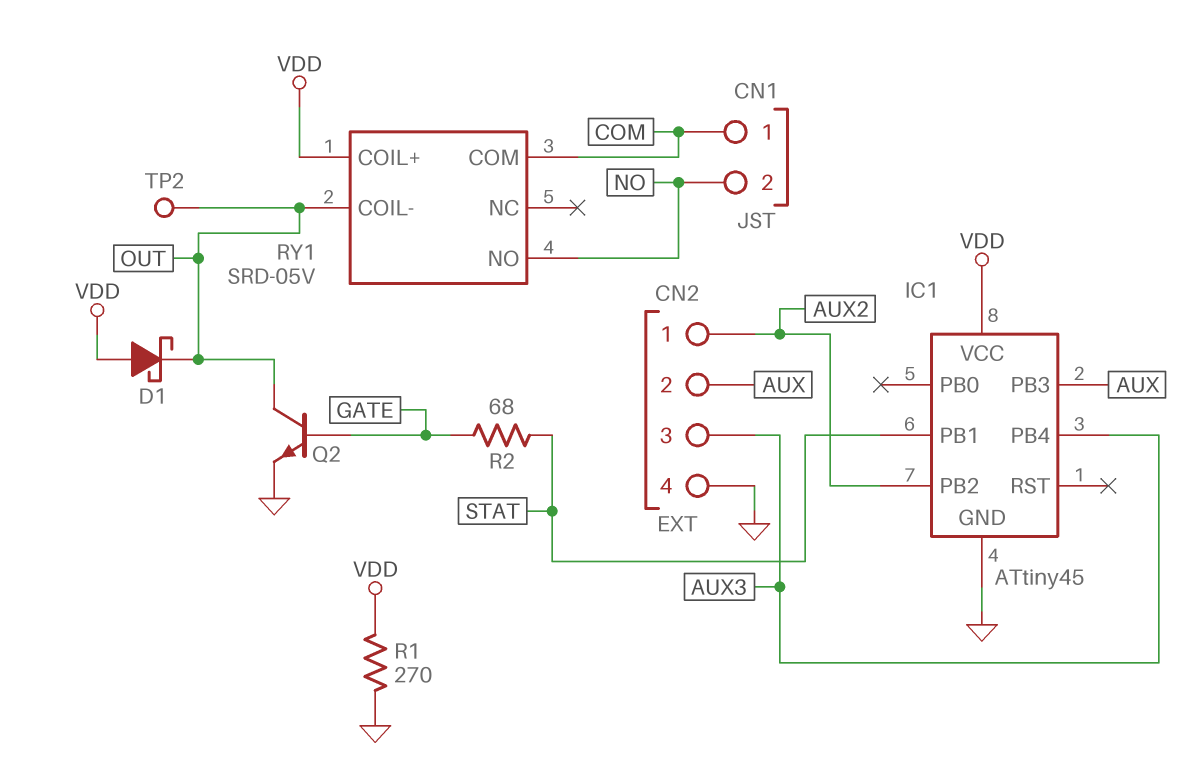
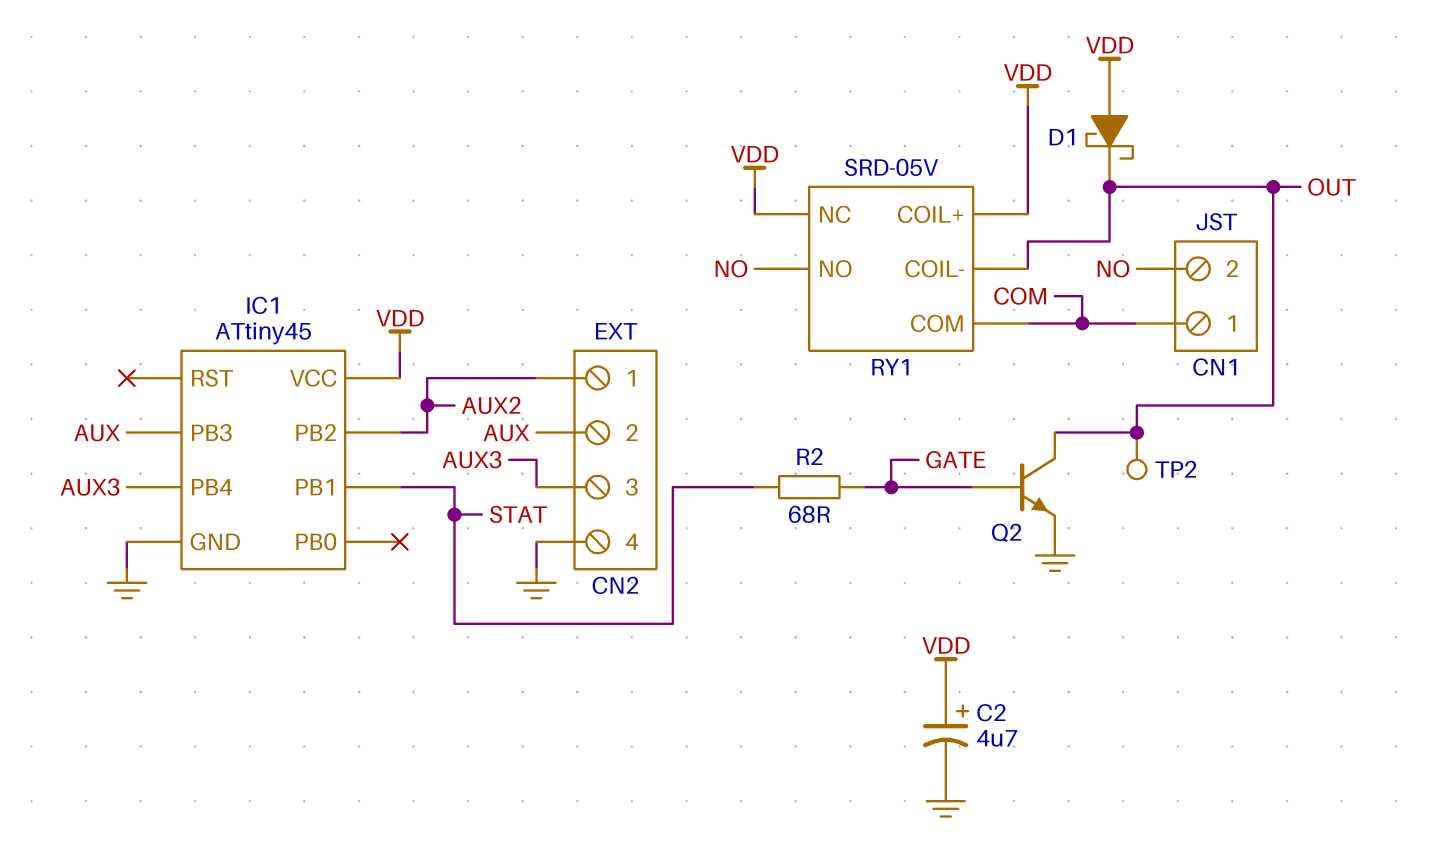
C2: none -> 4.7uF (plus VDD, minus GND)
R1: 270 (GND, VDD) -> none
RY1 pin NC: none -> VDD

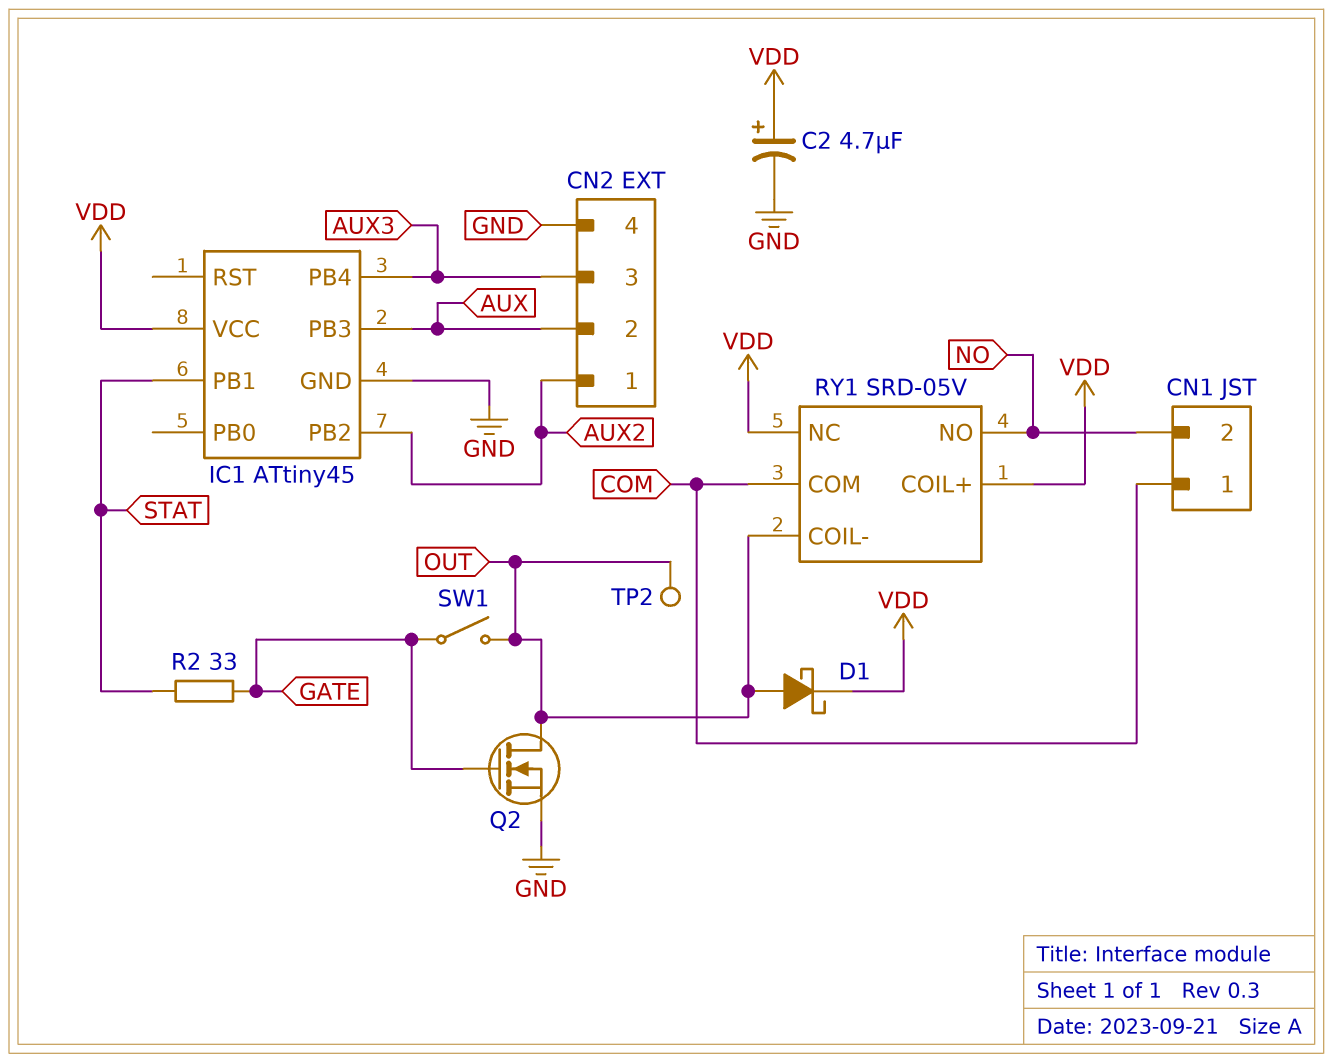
D1: schottky (A VDD, K OUT) -> schottky (A OUT, K VDD)
Q2: NPN (B GATE, C OUT, E GND) -> NMOS (G GATE, D OUT, S GND)
R2: 68 (GATE, STAT) -> 33 (GATE, STAT)
SW1: none -> switch (GATE, OUT)

